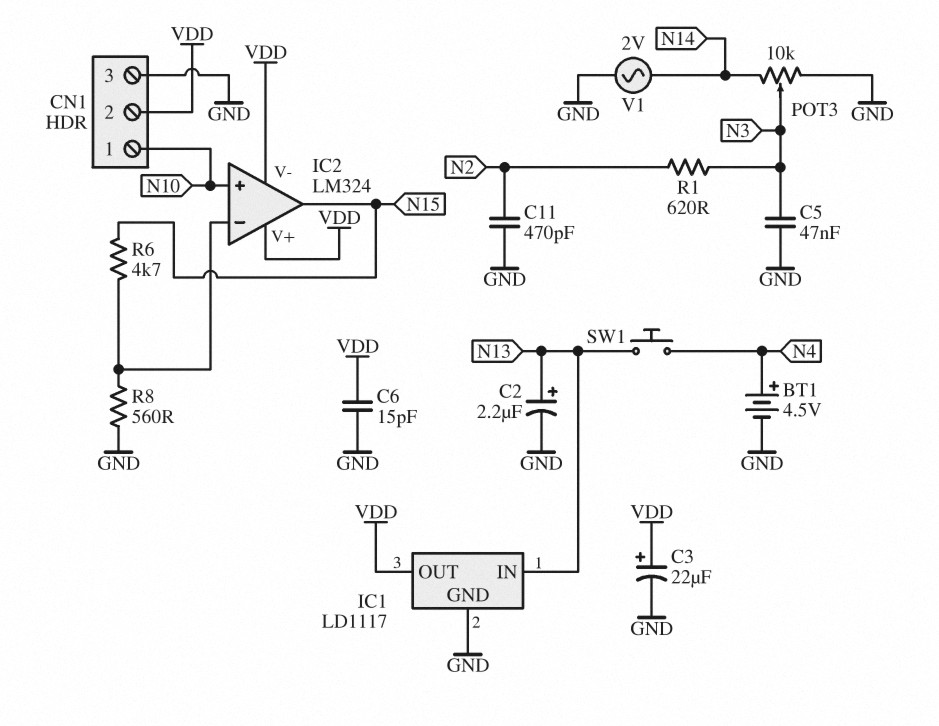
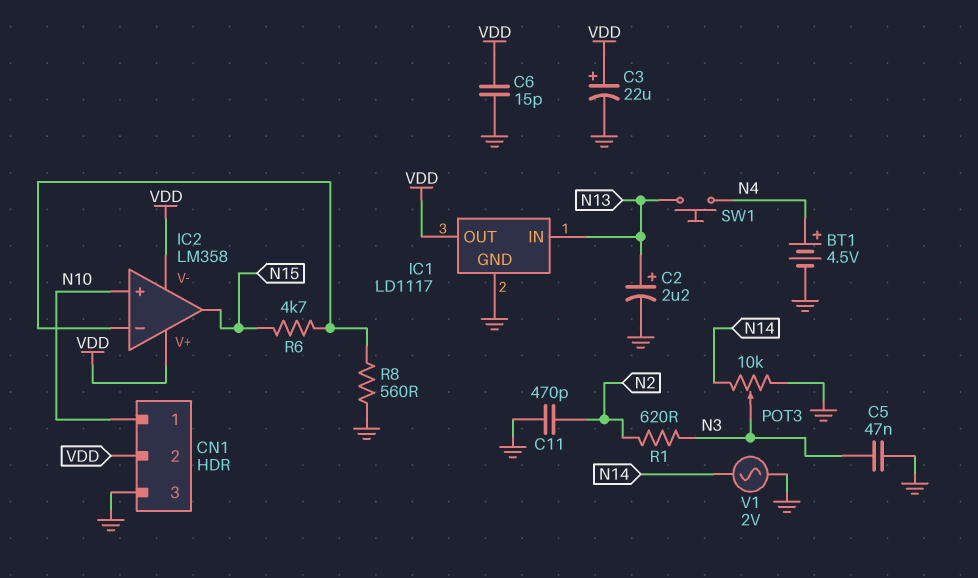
IC2: LM324 -> LM358

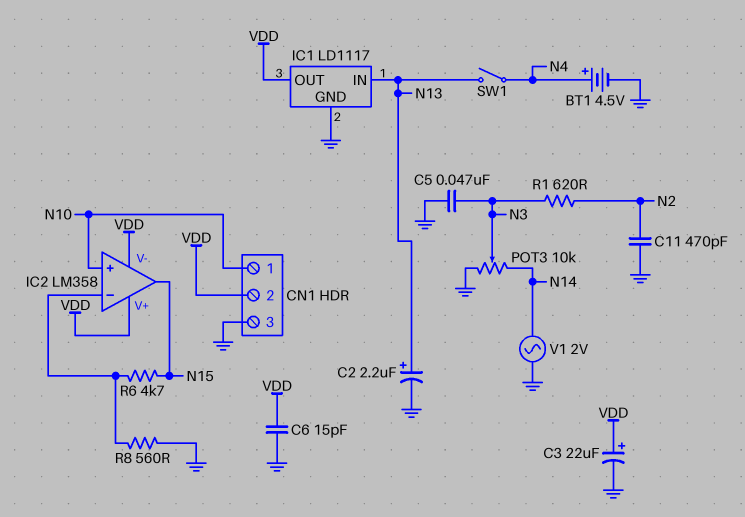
SW1: button (N4, N13) -> switch (N4, N13)

